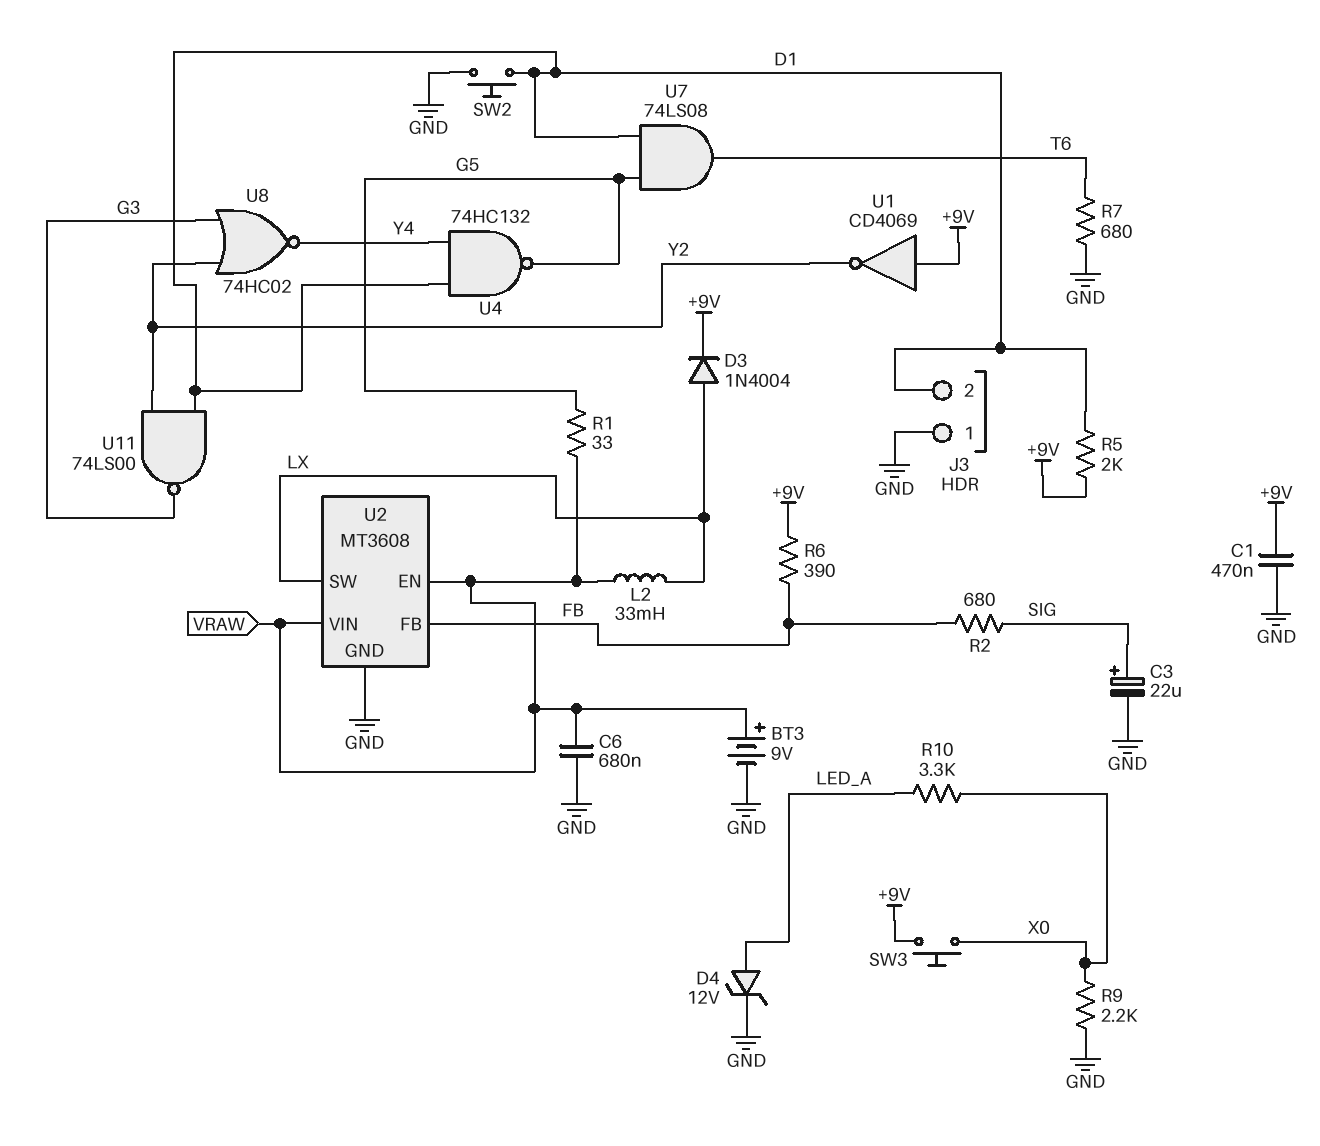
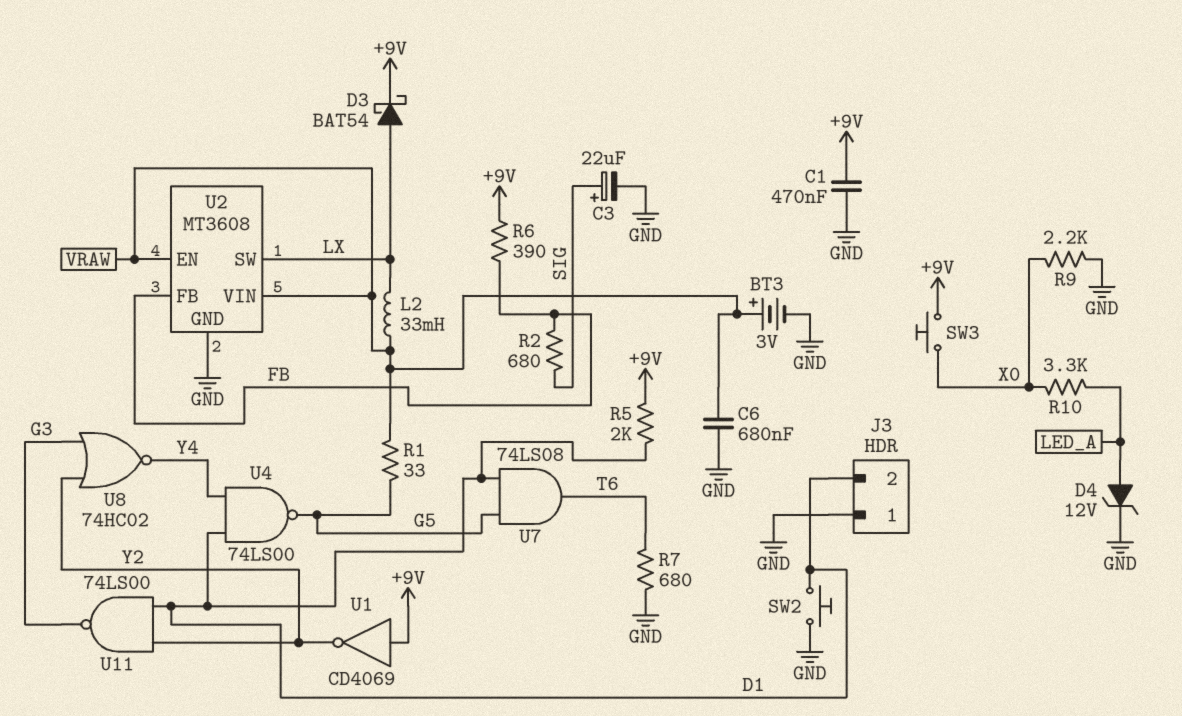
BT3: 9V (plus VRAW, minus GND) -> 3V (plus VRAW, minus GND)
D3: diode 1N4004 (A LX, K +9V) -> schottky BAT54 (A LX, K +9V)
U4: NAND 74HC132 (in D1, in Y4, out G5) -> NAND 74LS00 (in D1, in Y4, out G5)

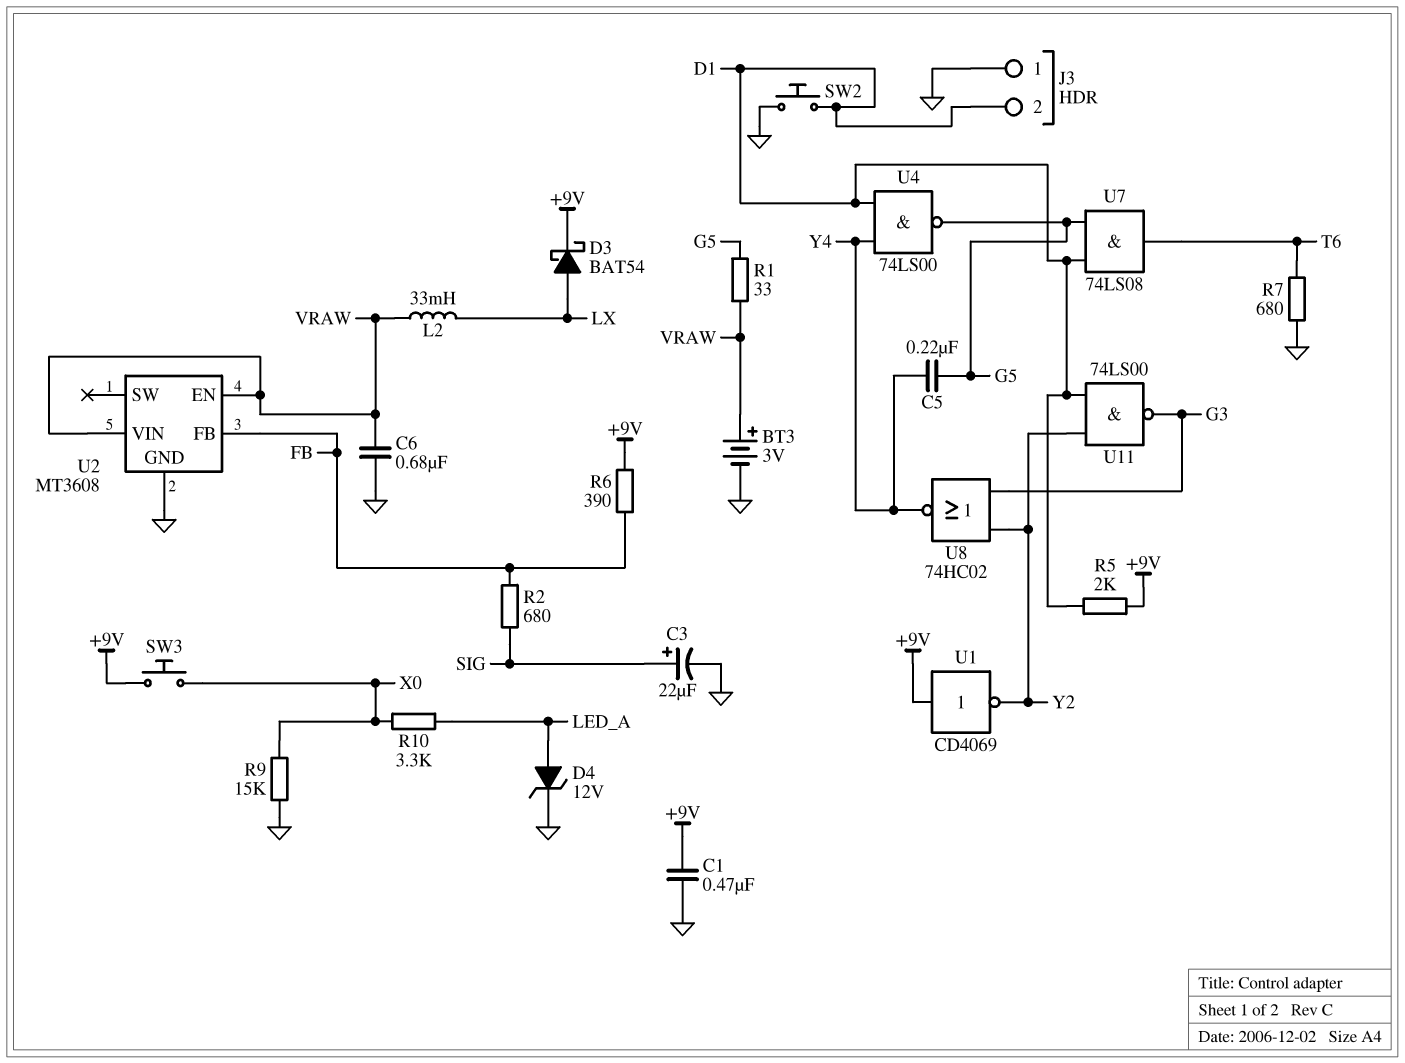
C5: none -> 220nF (G5, Y4)
R9: 2.2k (GND, X0) -> 15k (GND, X0)
U2 pin SW: LX -> none

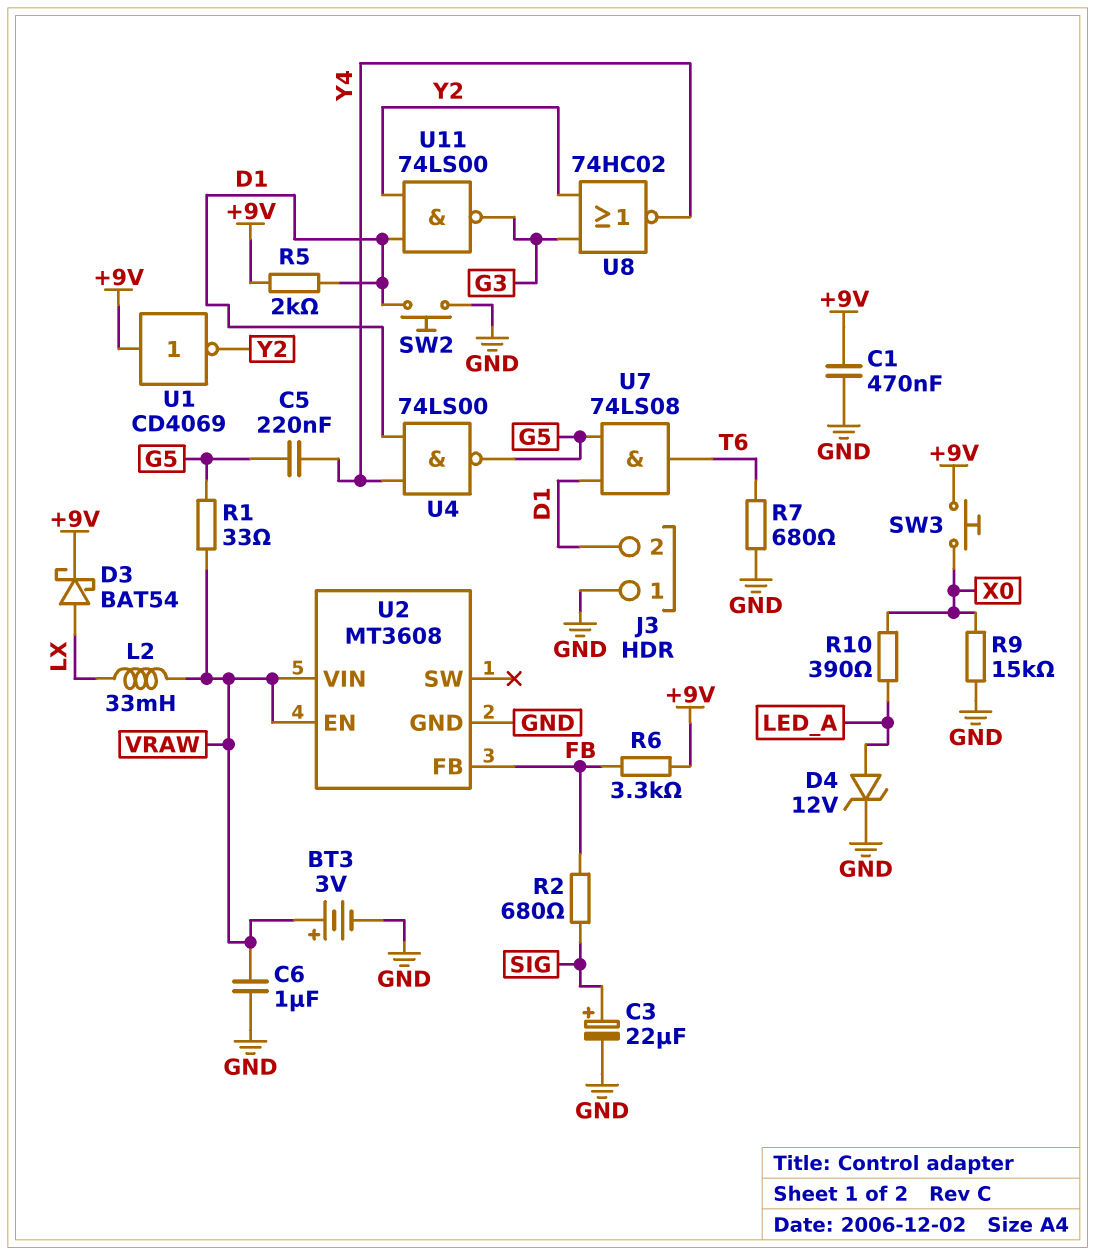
C6: 680nF (GND, VRAW) -> 1uF (GND, VRAW)
R6: 390 (+9V, FB) -> 3.3k (+9V, FB)
R10: 3.3k (LED_A, X0) -> 390 (LED_A, X0)

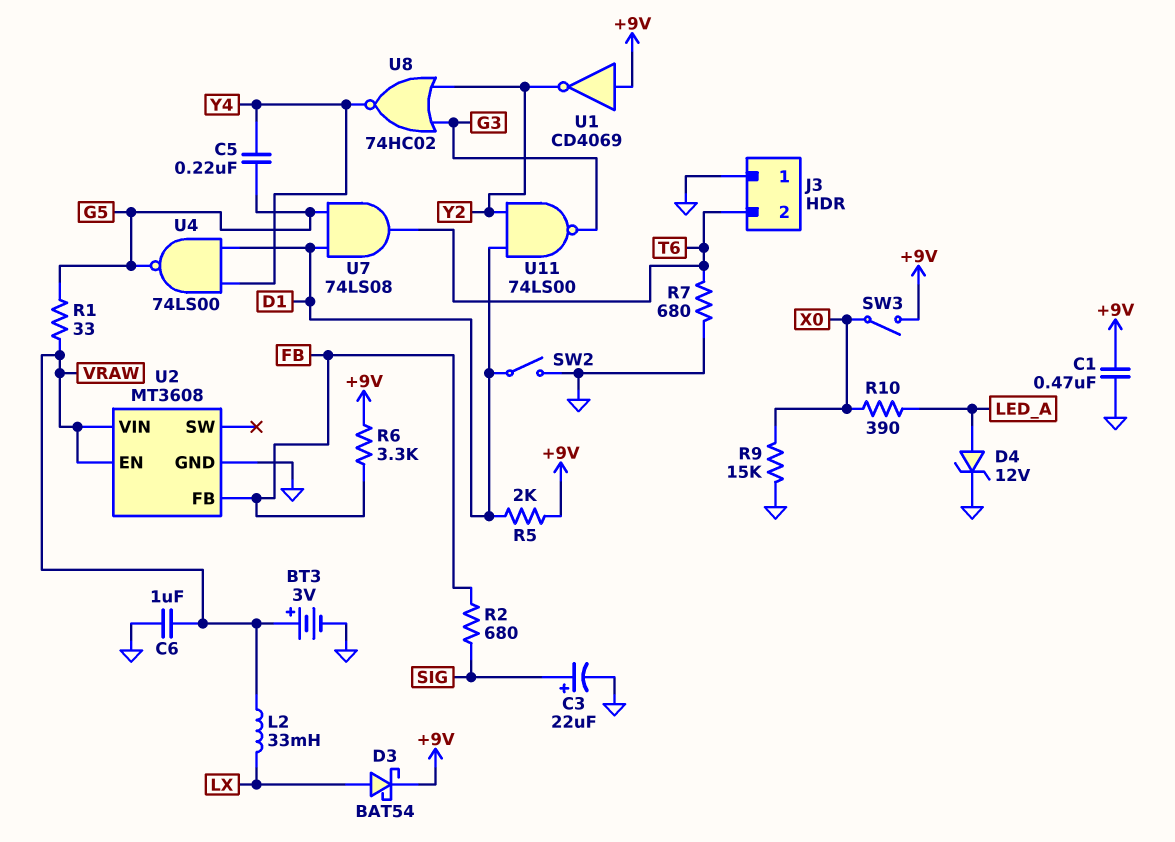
J3 pin 2: D1 -> T6
SW2: button (D1, GND) -> switch (D1, GND)
SW3: button (+9V, X0) -> switch (+9V, X0)

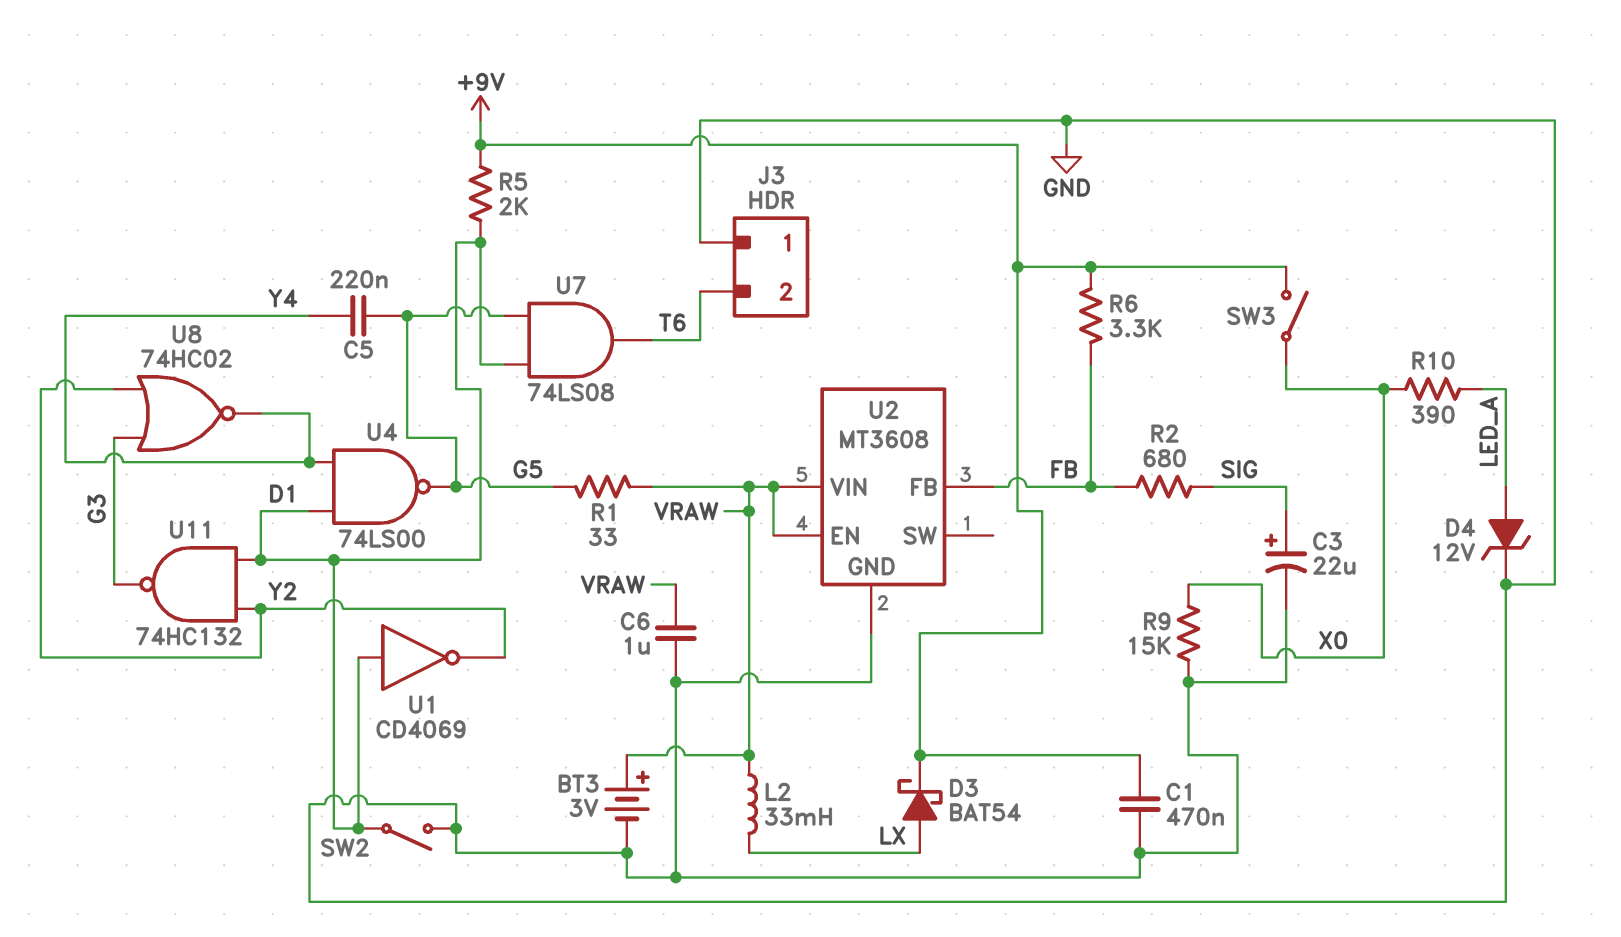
R7: 680 (GND, T6) -> none
U1: NOT CD4069 (in +9V, out Y2) -> NOT CD4069 (in D1, out Y2)
U11: NAND 74LS00 (in D1, in Y2, out G3) -> NAND 74HC132 (in D1, in Y2, out G3)

